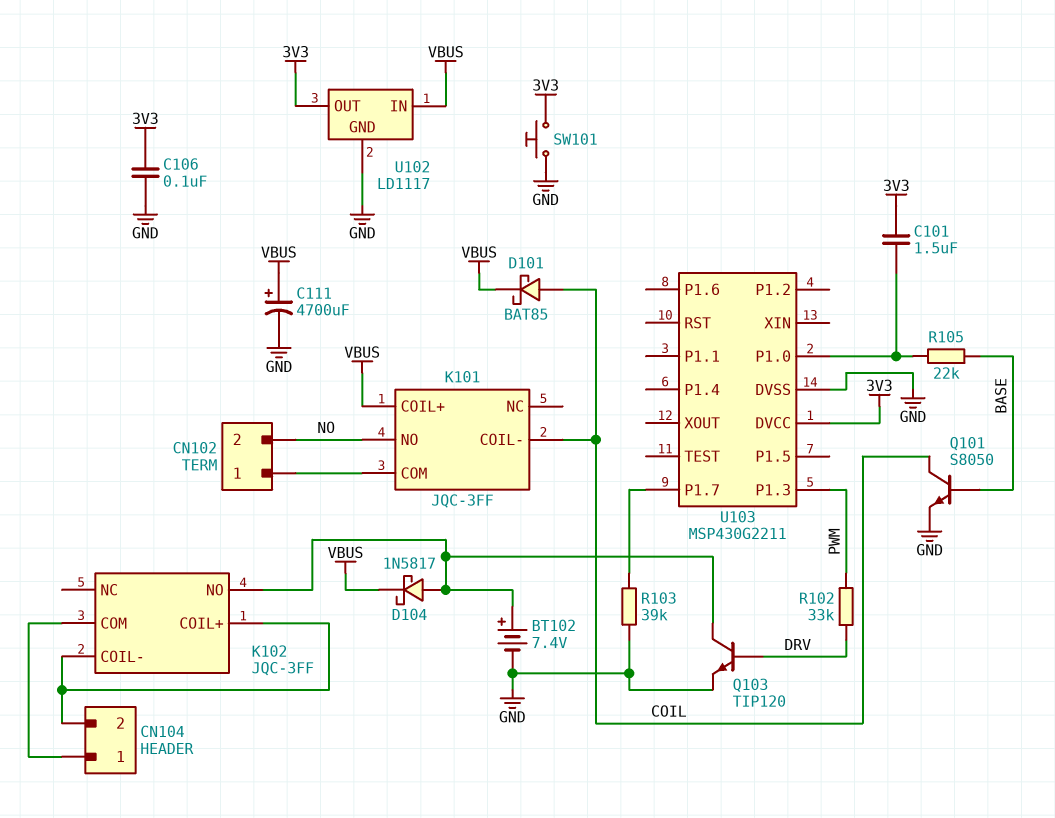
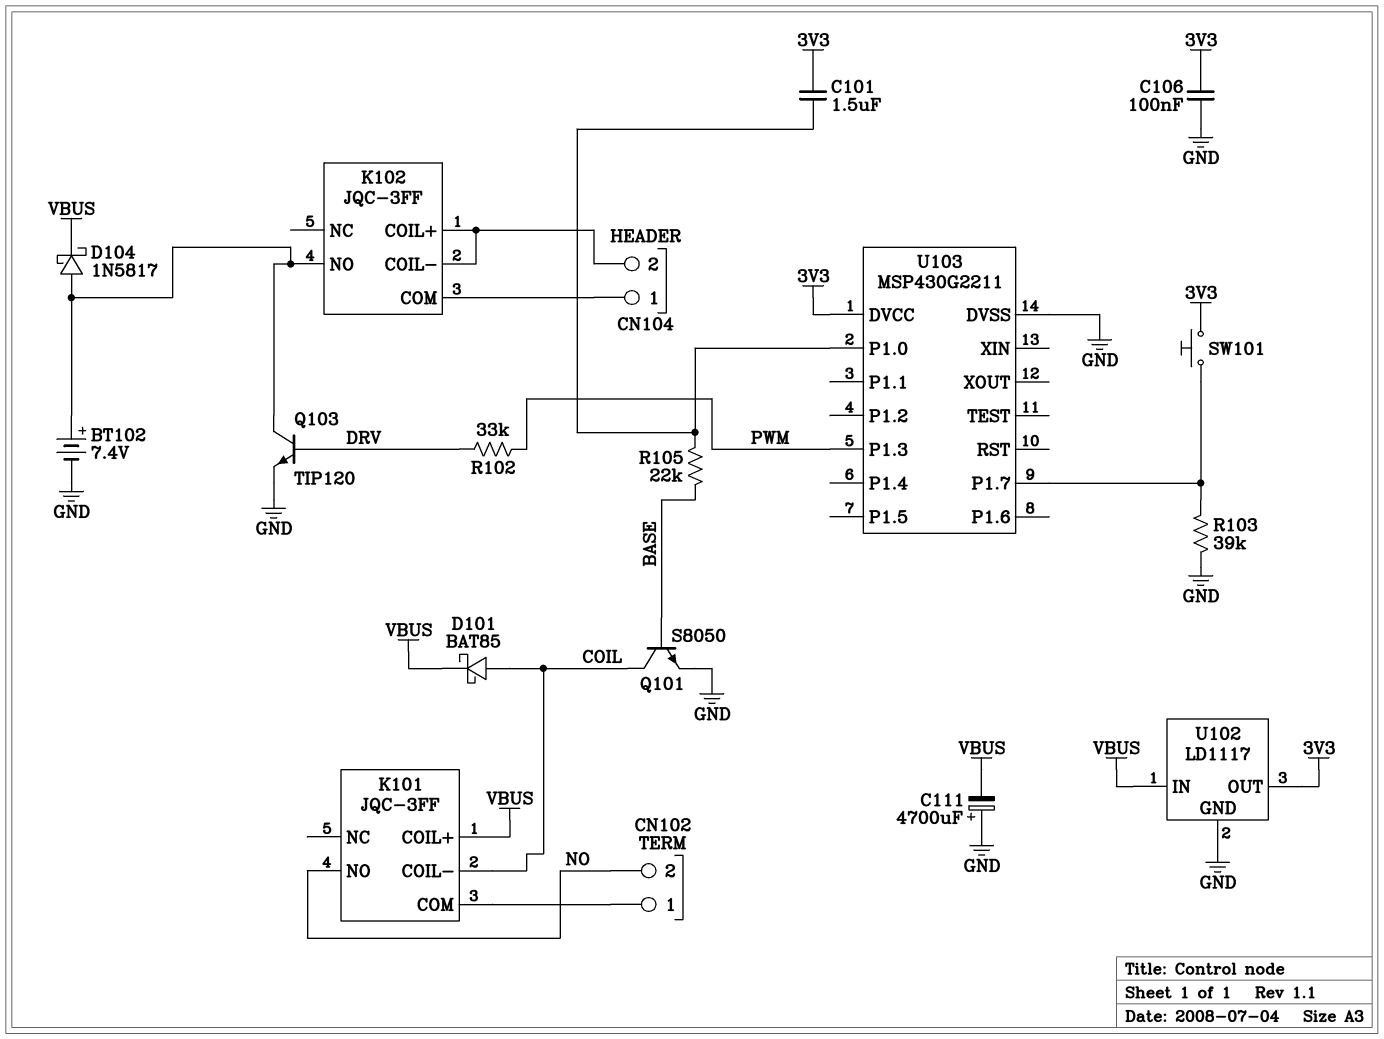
C111: 4700uF (plus VBUS, minus GND) -> 4700uF (plus GND, minus VBUS)
SW101: button (3V3, GND) -> button (3V3, U103/P1.7)

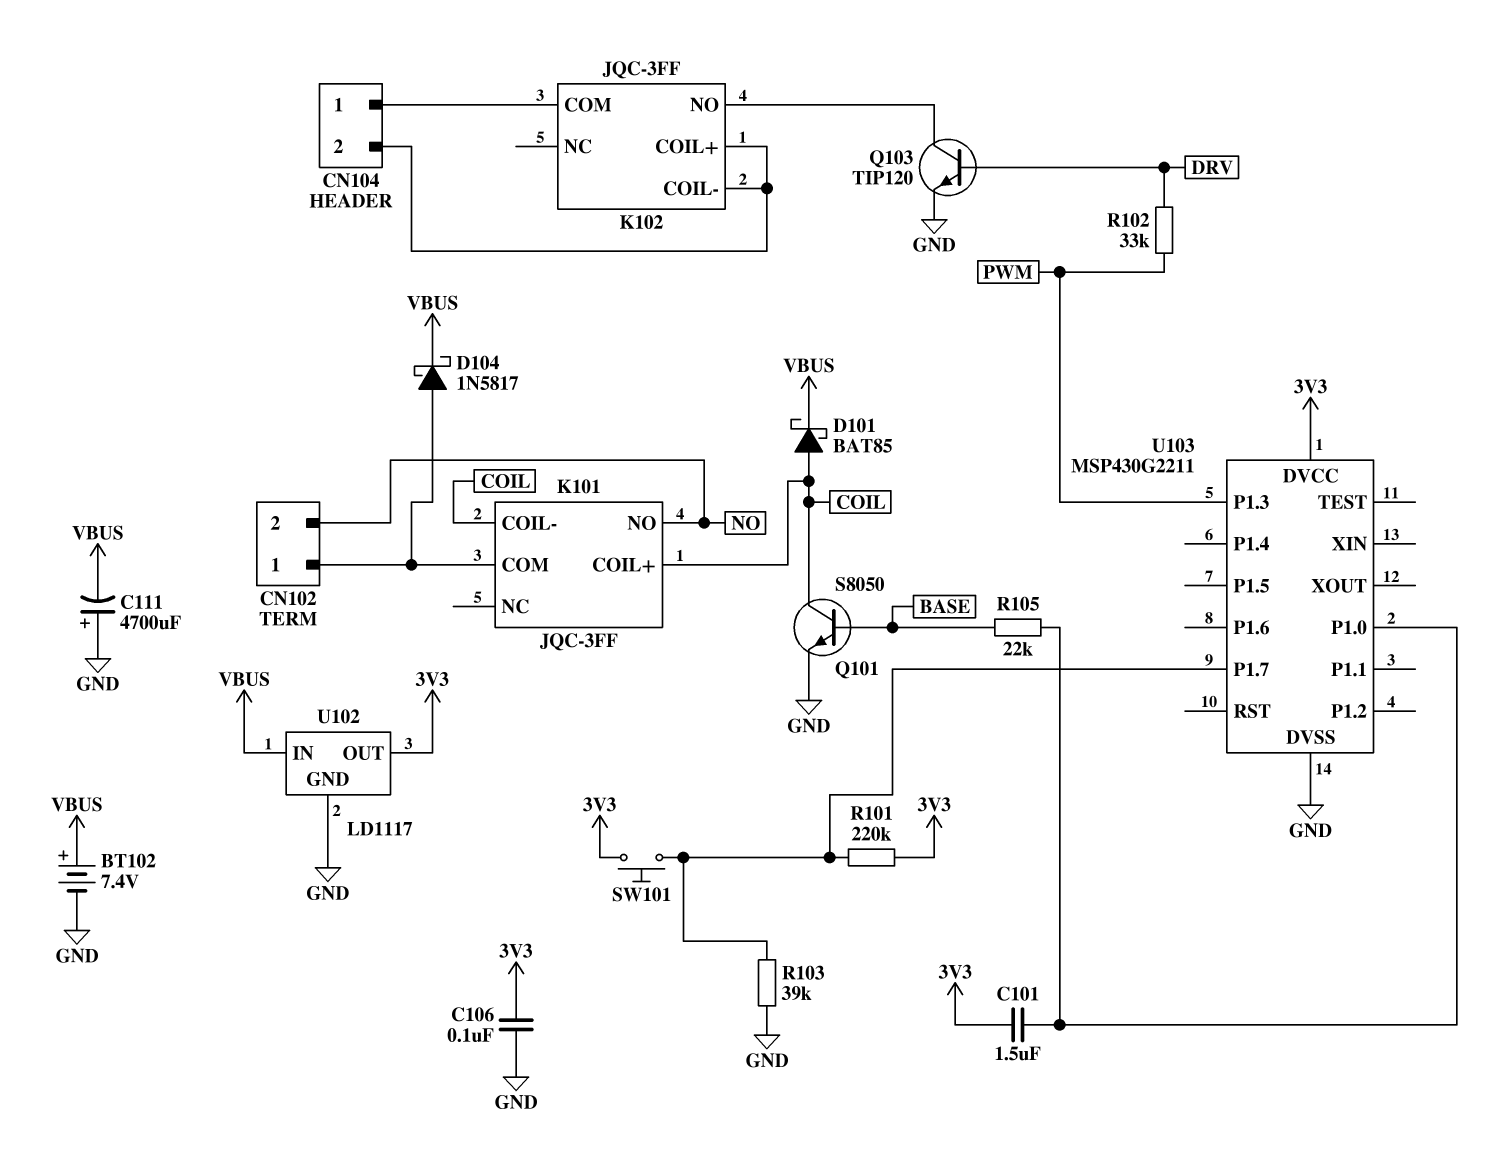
BT102: 7.4V (plus K102/NO, minus GND) -> 7.4V (plus VBUS, minus GND)
D104: schottky 1N5817 (A K102/NO, K VBUS) -> schottky 1N5817 (A CN102/1, K VBUS)
K101 pin COIL+: VBUS -> COIL
R101: none -> 220k (3V3, U103/P1.7)

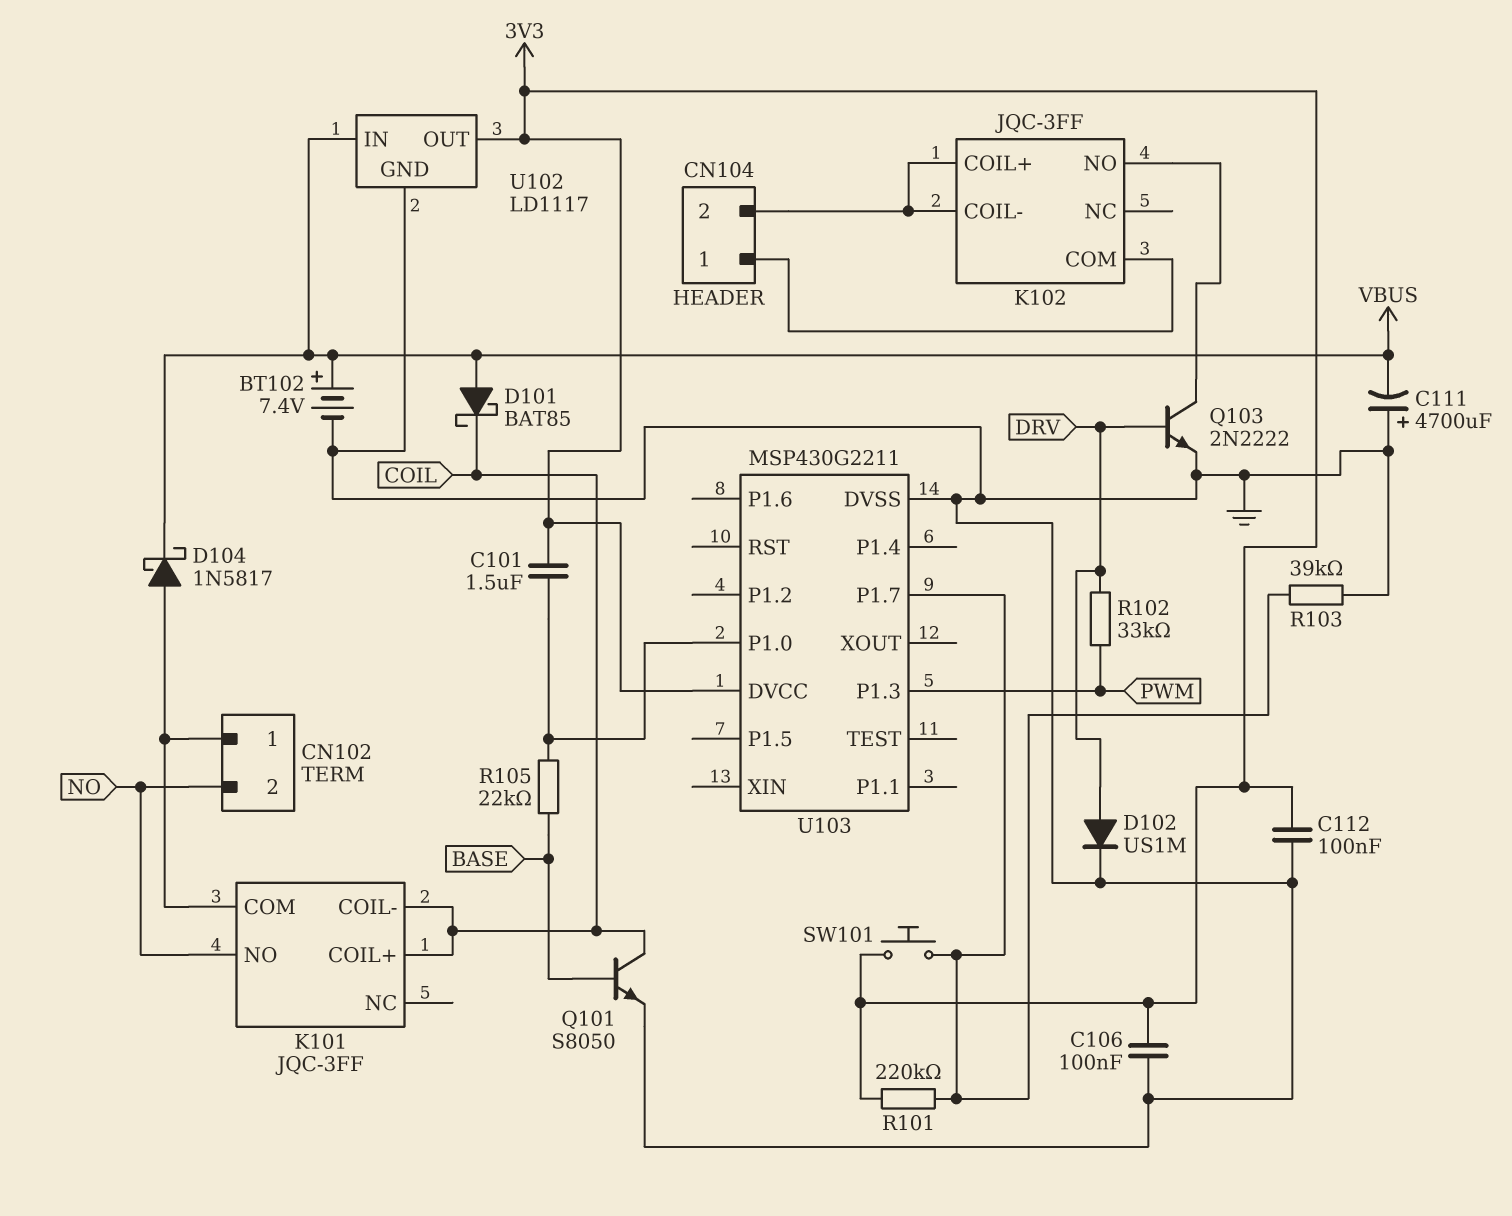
C112: none -> 100nF (3V3, GND)
D101: schottky BAT85 (A COIL, K VBUS) -> schottky BAT85 (A VBUS, K COIL)
D102: none -> diode US1M (A DRV, K GND)
Q103: NPN TIP120 (B DRV, C K102/NO, E GND) -> NPN 2N2222 (B DRV, C K102/NO, E GND)

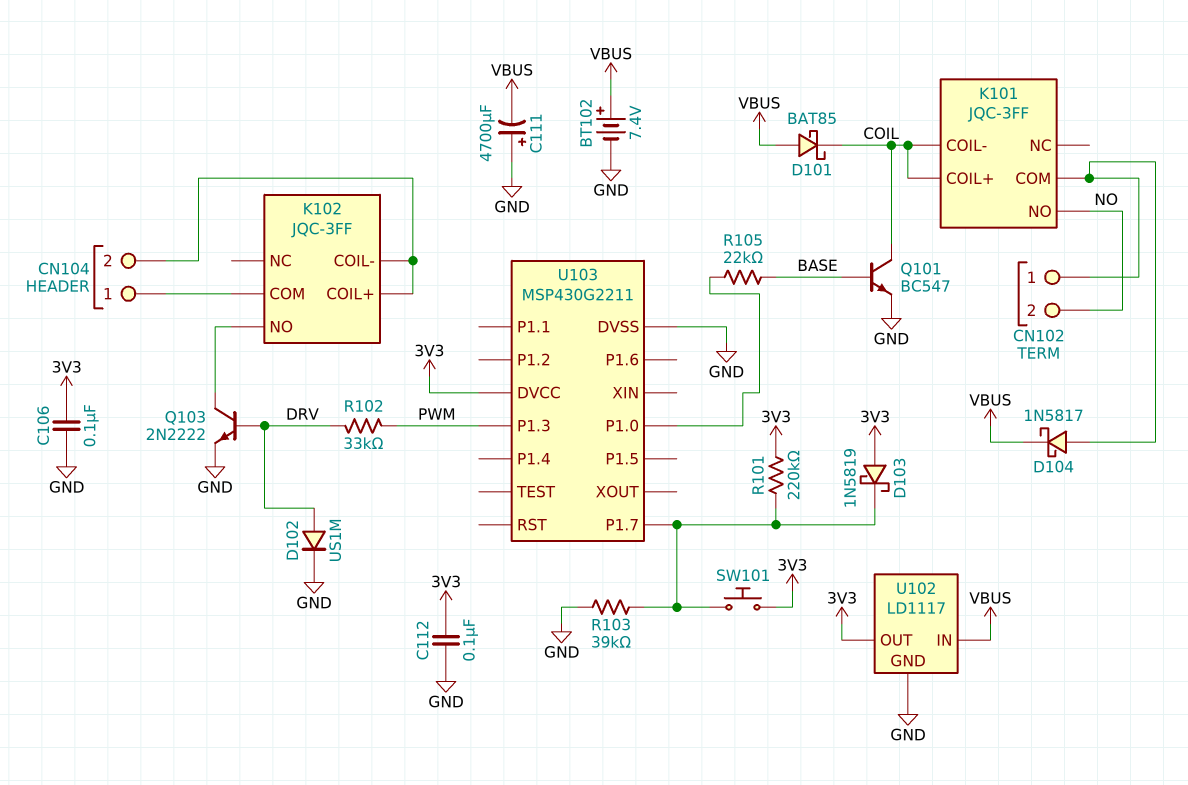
C101: 1.5uF (3V3, U103/P1.0) -> none
D103: none -> schottky 1N5819 (A 3V3, K U103/P1.7)
Q101: NPN S8050 (B BASE, C COIL, E GND) -> NPN BC547 (B BASE, C COIL, E GND)

